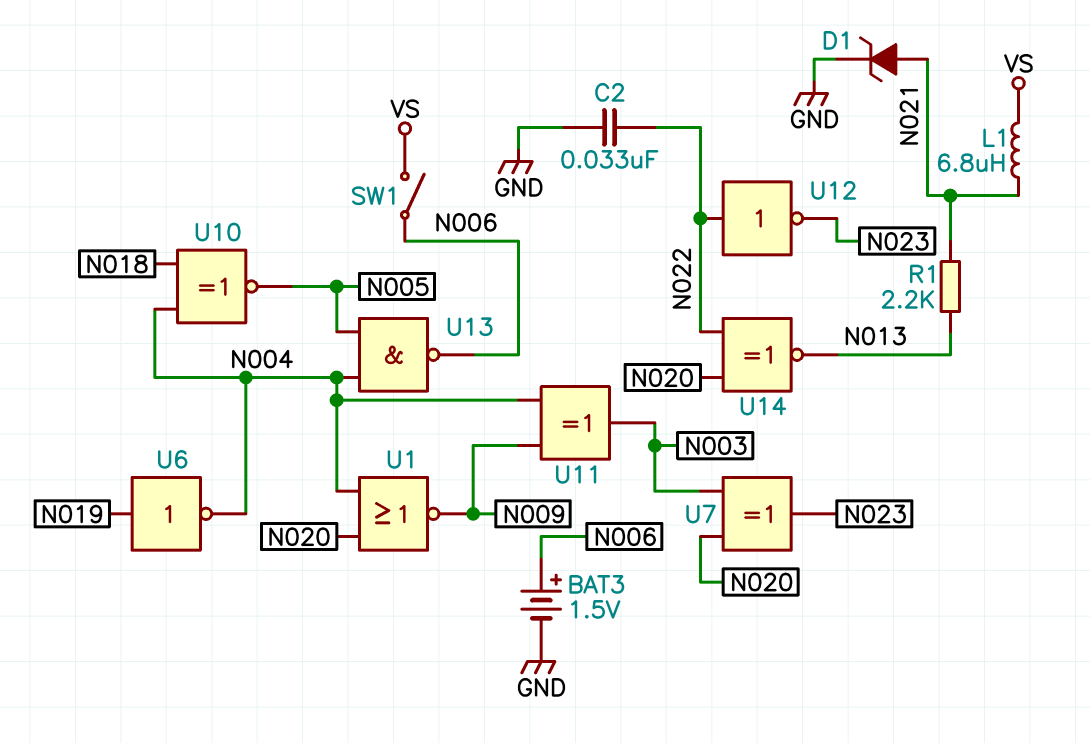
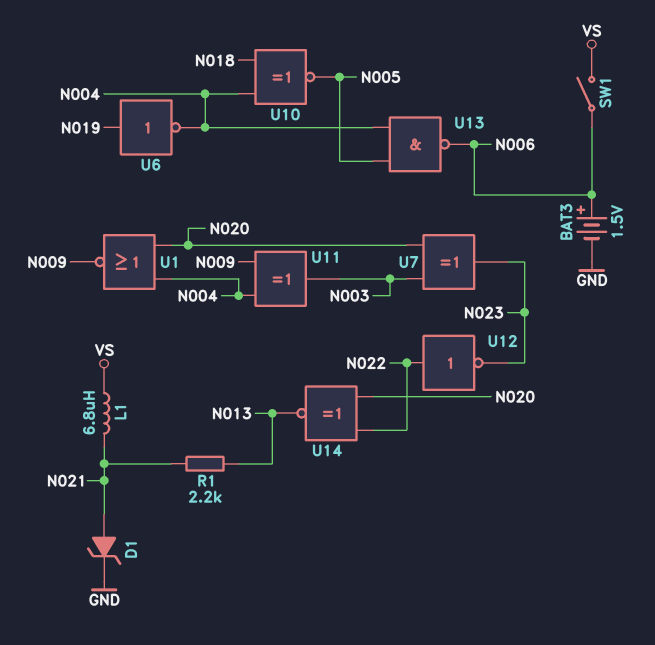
C2: 33nF (GND, N022) -> none

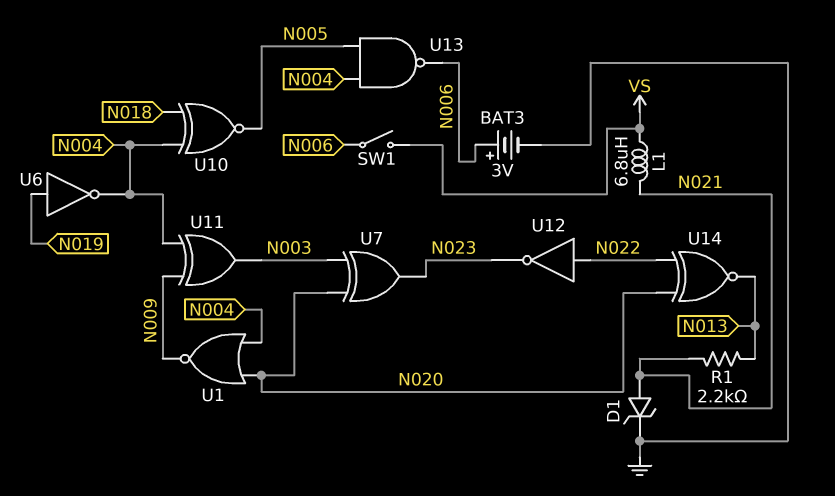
BAT3: 1.5V (plus N006, minus GND) -> 3V (plus N006, minus GND)

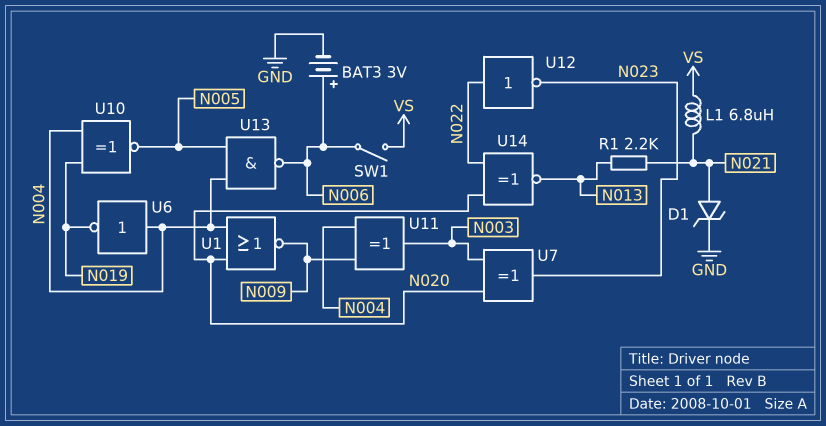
U6: NOT (in N019, out N004) -> NOT (in N004, out N019)
U10: XNOR (in N004, in N018, out N005) -> XNOR (in N004, in N019, out N005)

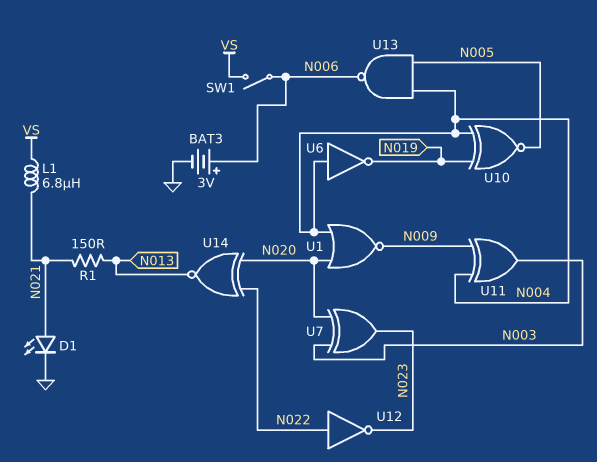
D1: zener (A N021, K GND) -> LED (A N021, K GND)
R1: 2.2k (N013, N021) -> 150 (N013, N021)

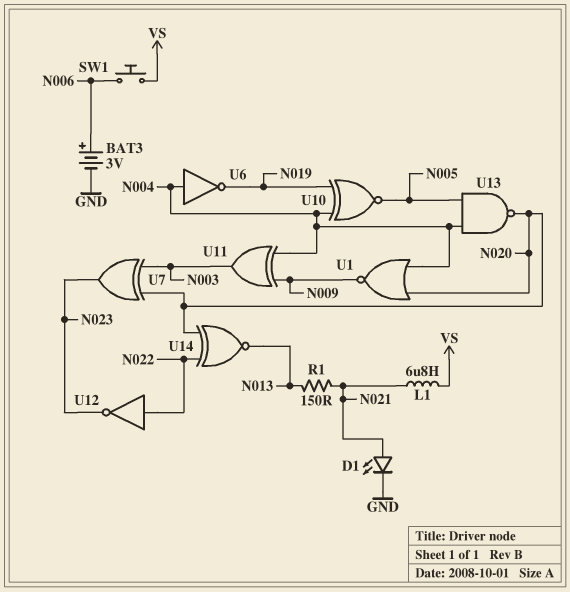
SW1: switch (N006, VS) -> button (N006, VS)
U13: NAND (in N004, in N005, out N006) -> NAND (in N004, in N005, out N020)

